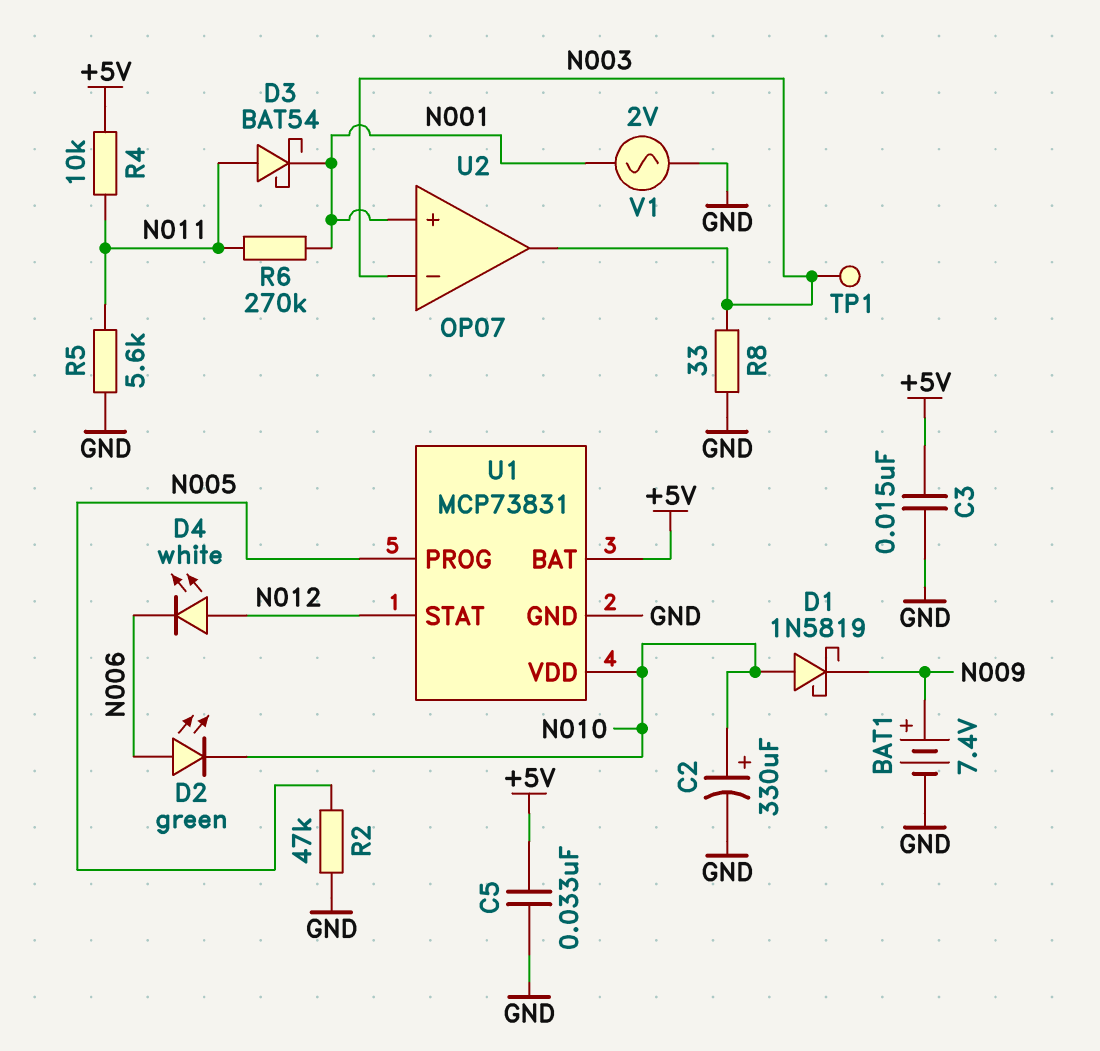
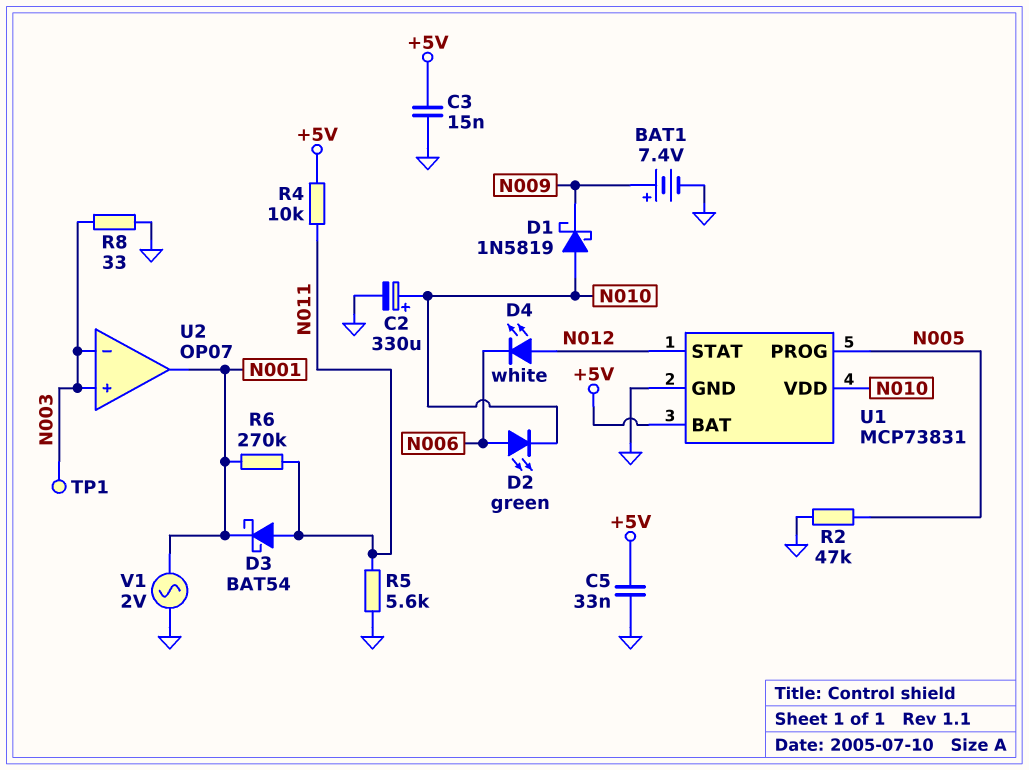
U2 pin in+: N001 -> N003
U2 pin out: N003 -> N001

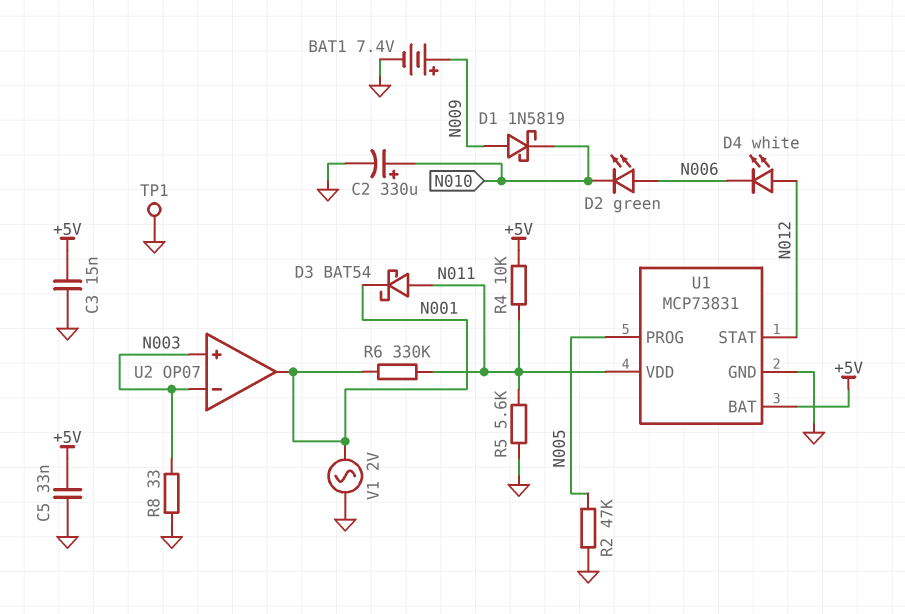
D1: schottky 1N5819 (A N010, K N009) -> schottky 1N5819 (A N009, K N010)
R6: 270k (N001, N011) -> 330k (N001, N011)
TP1: test point (N003) -> test point (GND)
U1 pin VDD: N010 -> N011

